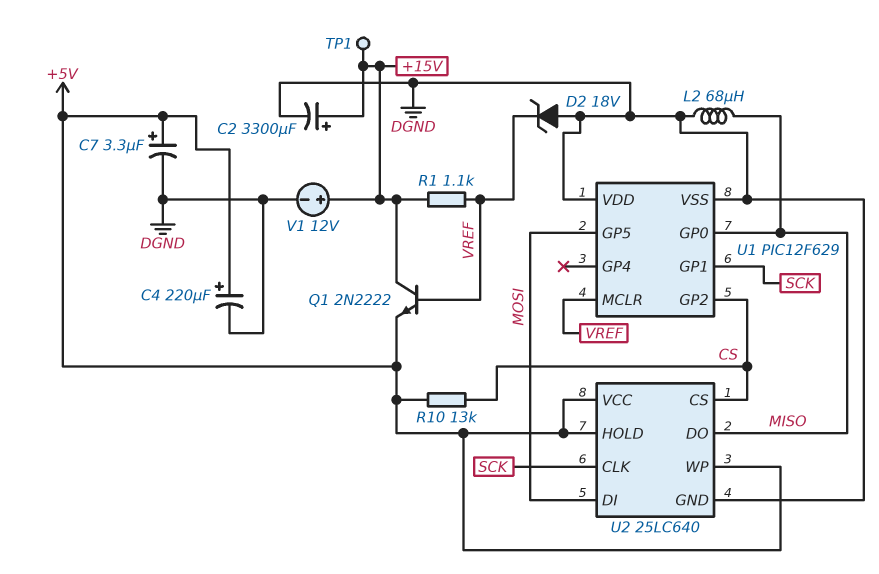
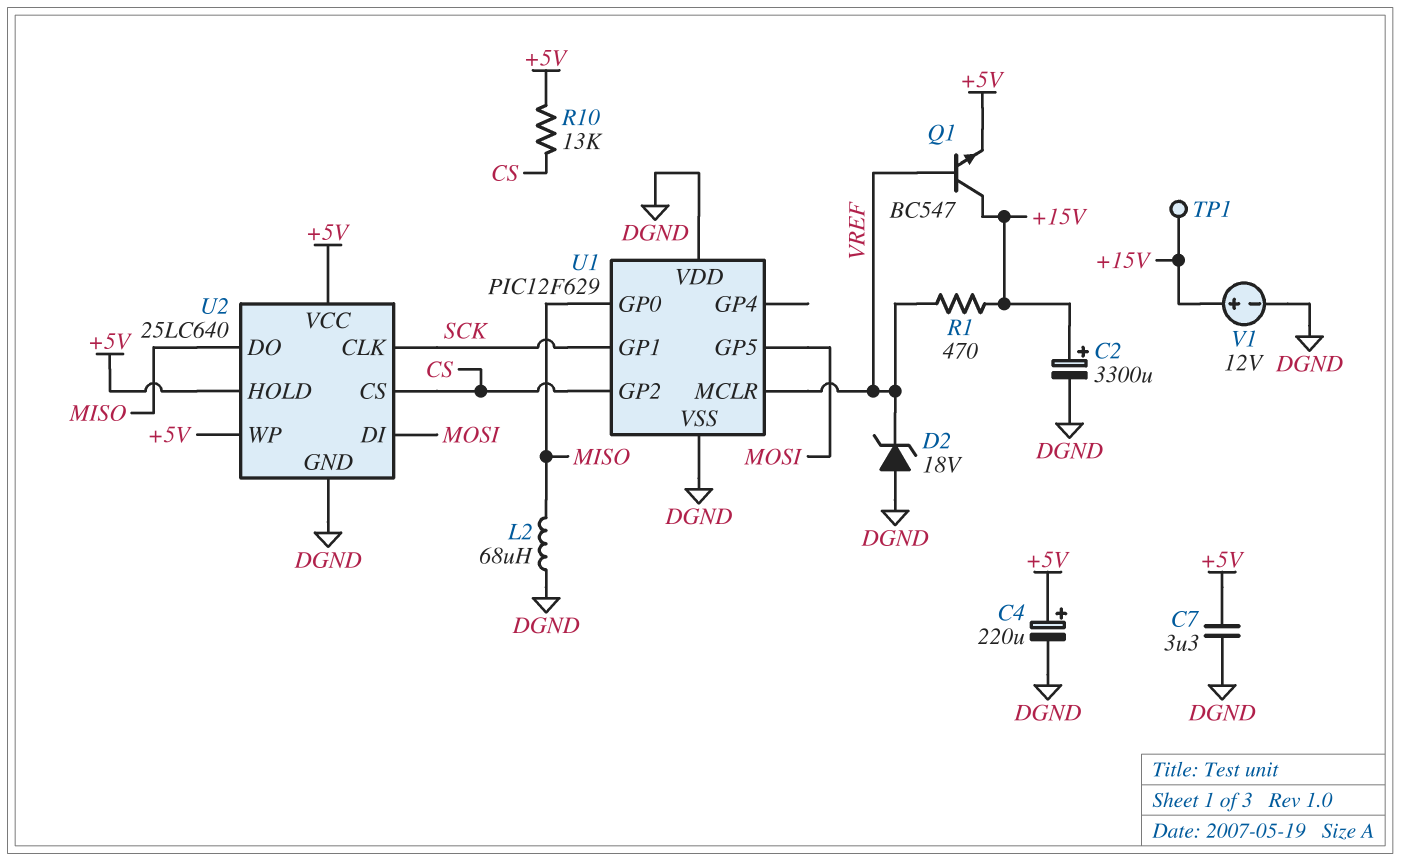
C7: 3.3uF (plus +5V, minus DGND) -> 3.3uF (+5V, DGND)
Q1: NPN 2N2222 (B VREF, C +15V, E +5V) -> NPN BC547 (B VREF, C +15V, E +5V)
R1: 1.1k (+15V, VREF) -> 470 (+15V, VREF)

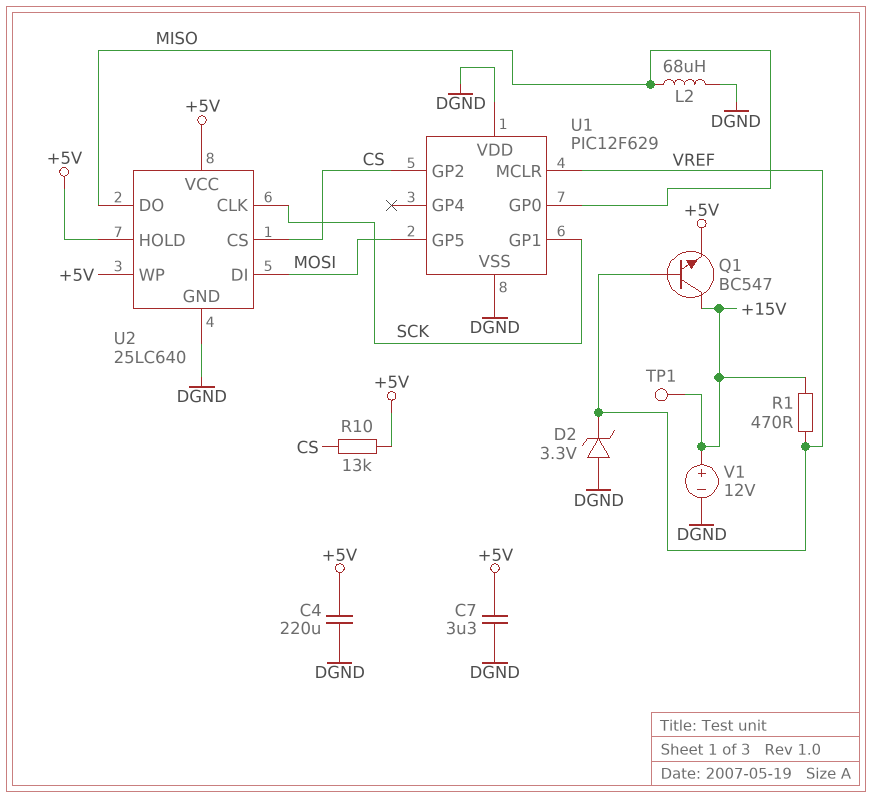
C2: 3300uF (plus +15V, minus DGND) -> none
C4: 220uF (plus +5V, minus DGND) -> 220uF (+5V, DGND)
D2: zener 18V (A DGND, K VREF) -> zener 3.3V (A DGND, K VREF)

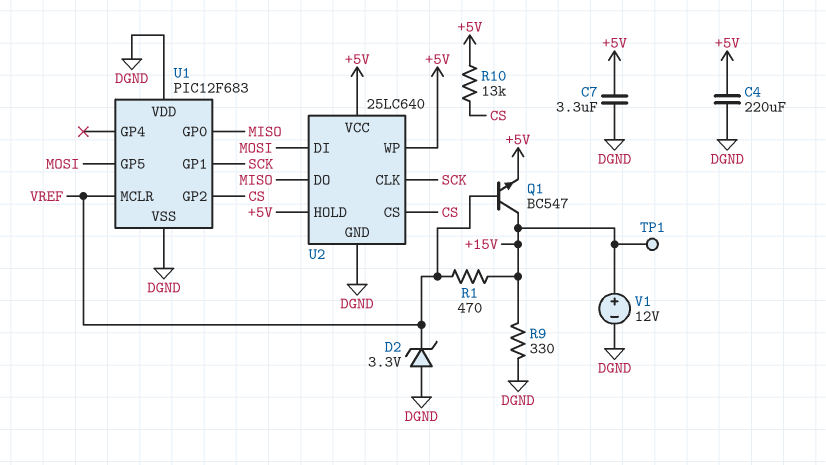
L2: 68uH (DGND, MISO) -> none
R9: none -> 330 (+15V, DGND)
U1: PIC12F629 -> PIC12F683

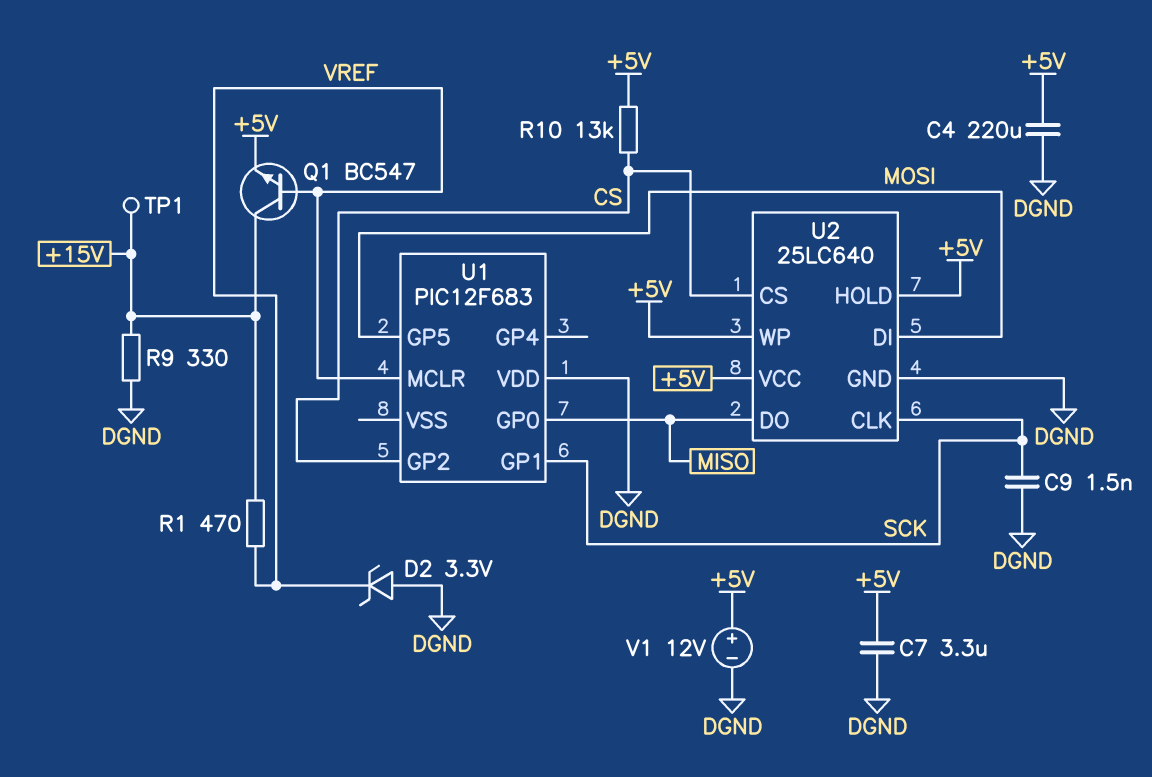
C9: none -> 1.5nF (DGND, SCK)
U1 pin VSS: DGND -> none
V1: 12V (plus +15V, minus DGND) -> 12V (plus +5V, minus DGND)

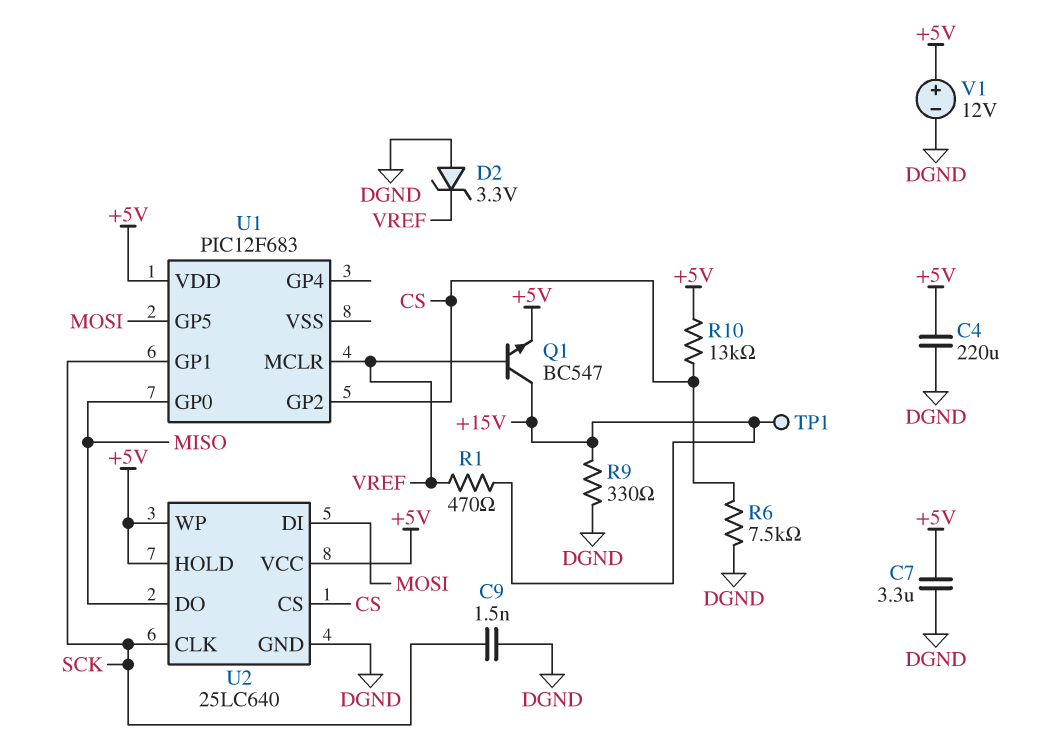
R6: none -> 7.5k (CS, DGND)
U1 pin VDD: DGND -> +5V

